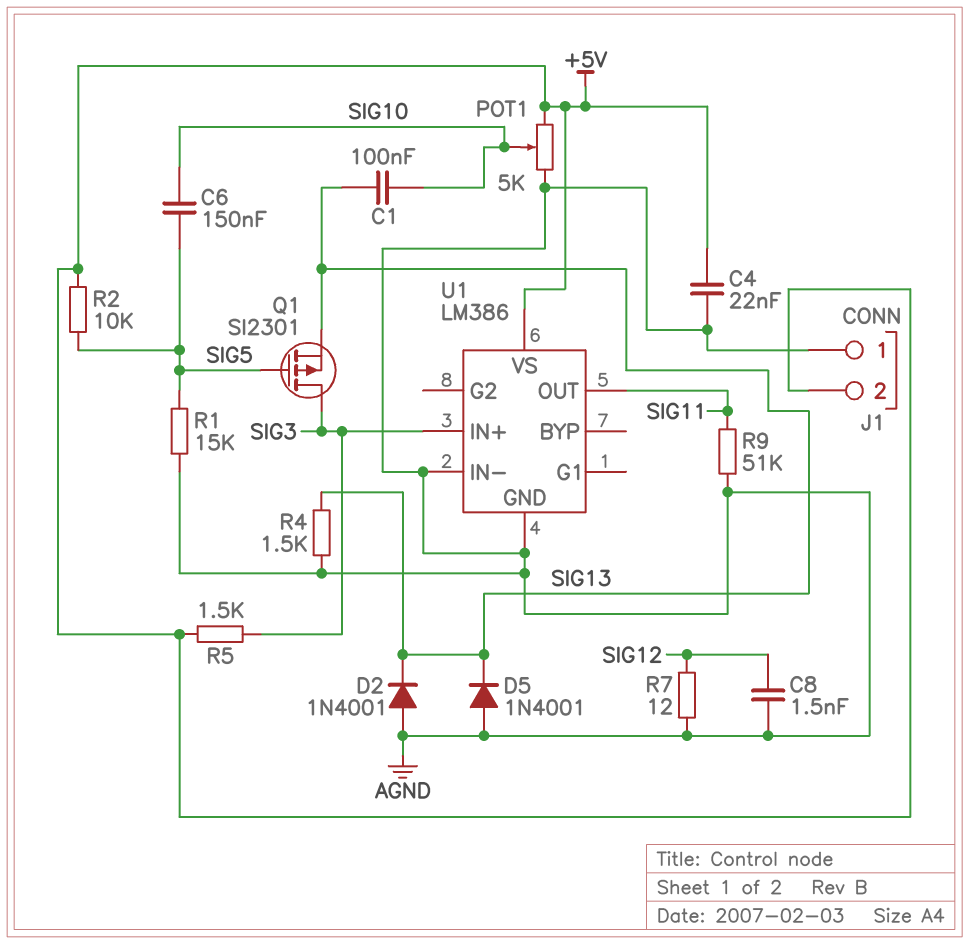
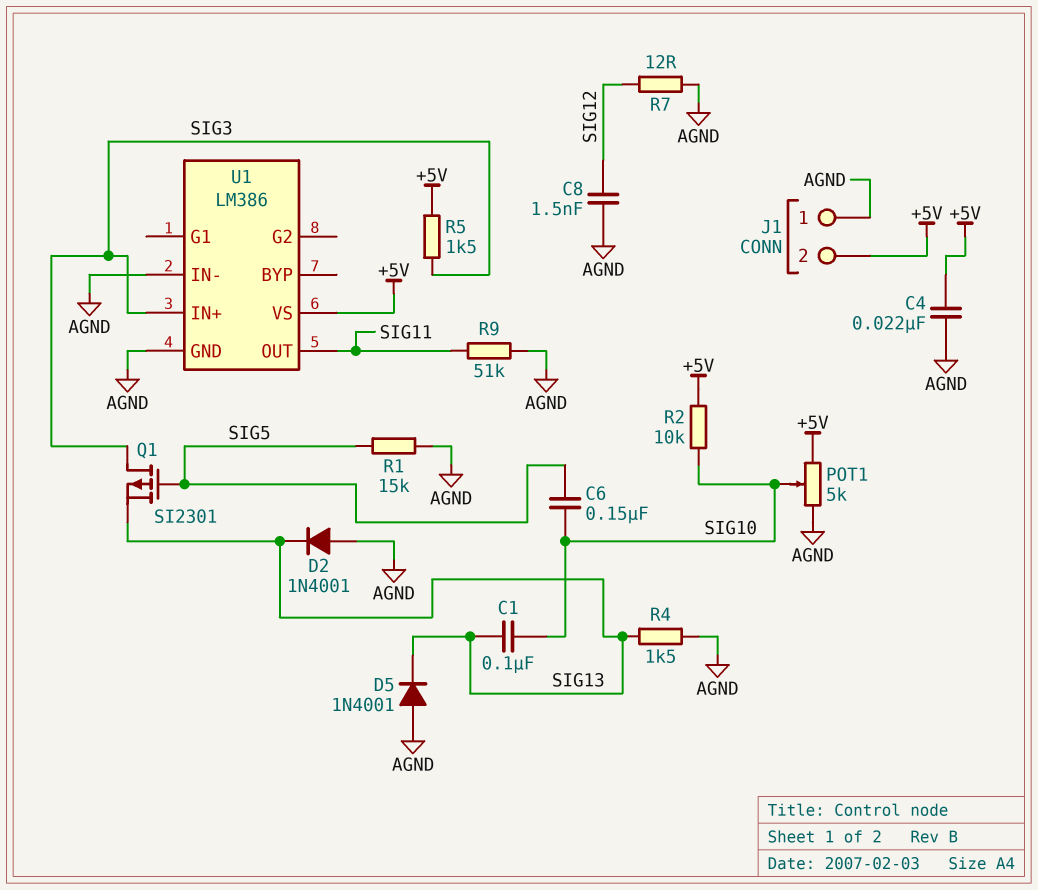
R2: 10k (+5V, SIG5) -> 10k (+5V, SIG10)

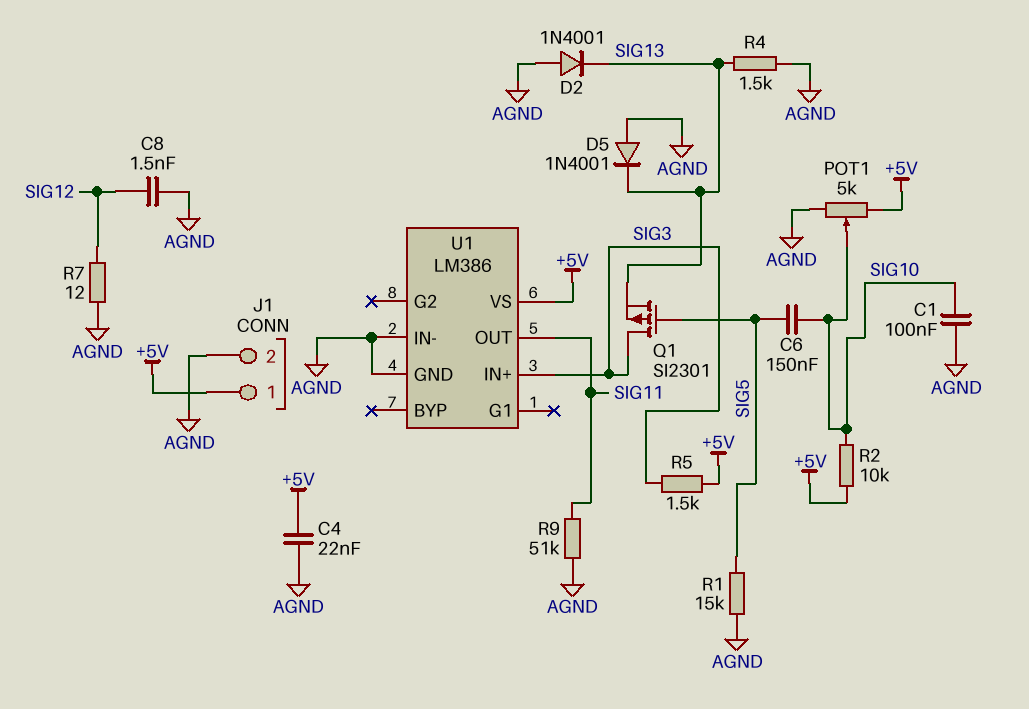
C1: 100nF (SIG10, SIG13) -> 100nF (AGND, SIG10)
J1 pin 1: AGND -> +5V
J1 pin 2: +5V -> AGND

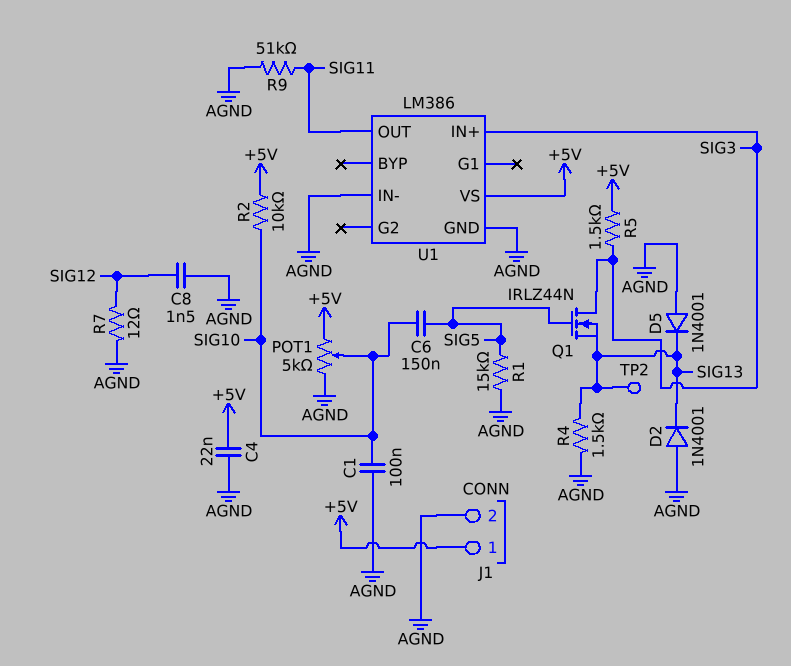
Q1: PMOS SI2301 (G SIG5, D SIG3, S SIG13) -> NMOS IRLZ44N (G SIG5, D SIG3, S SIG13)
TP2: none -> test point (SIG13)

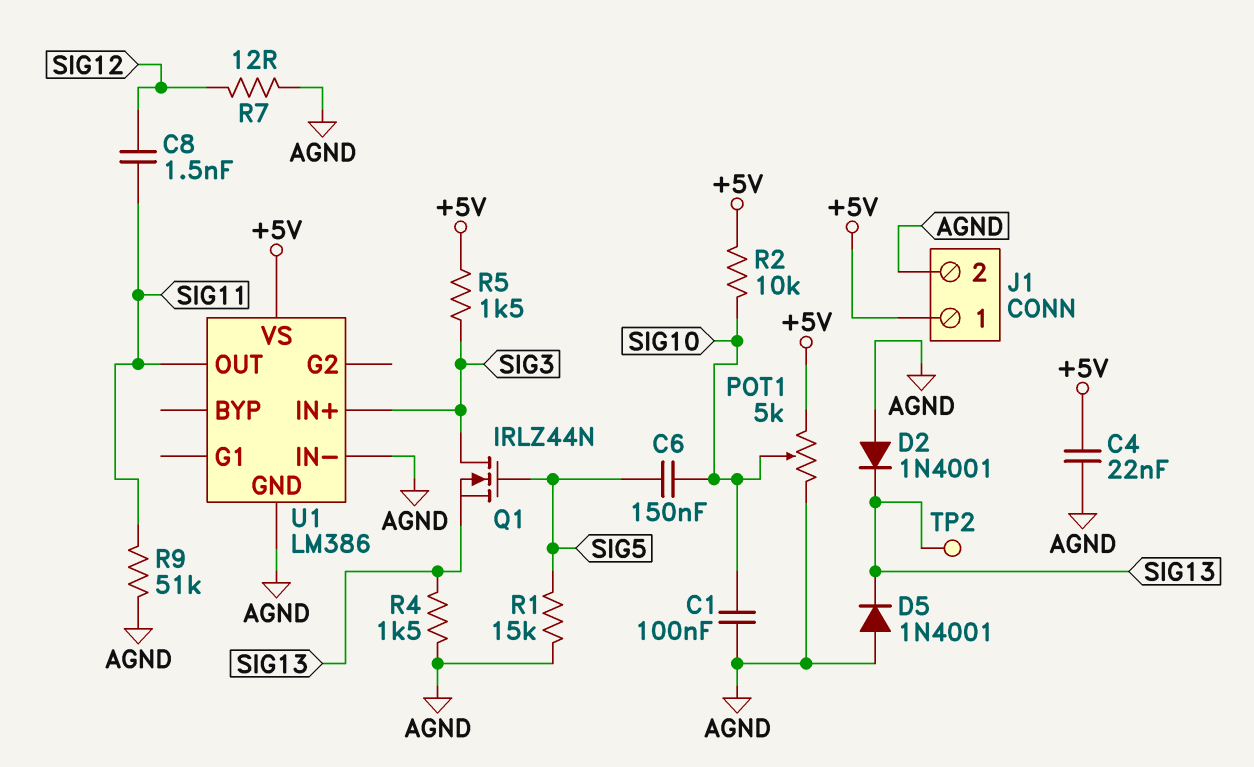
C8: 1.5nF (AGND, SIG12) -> 1.5nF (SIG11, SIG12)

